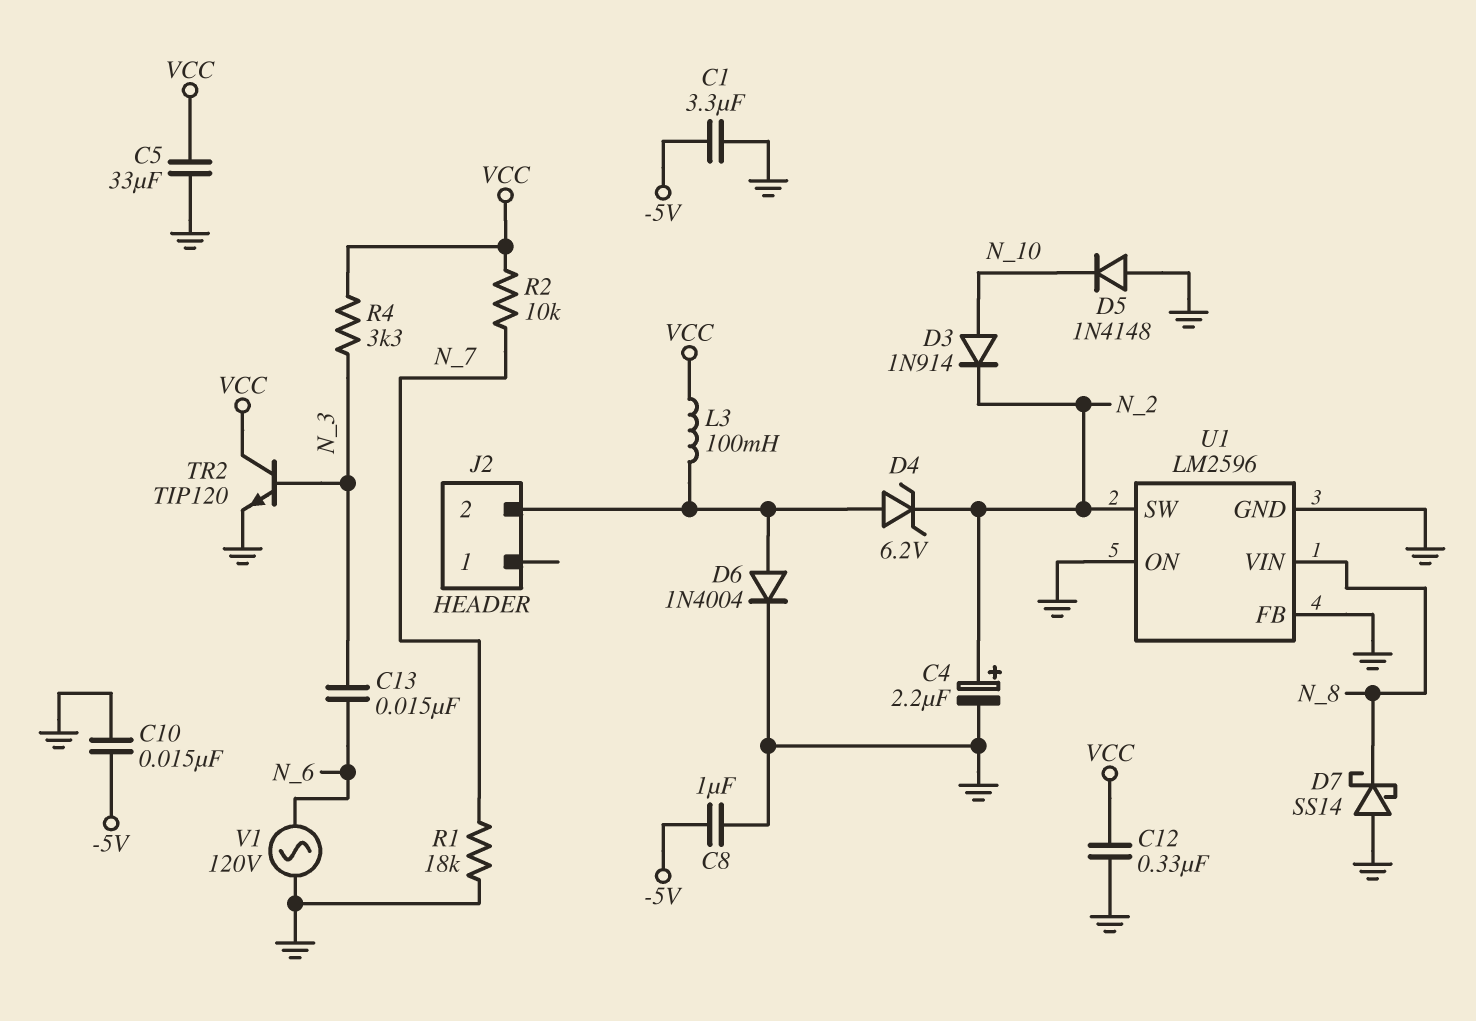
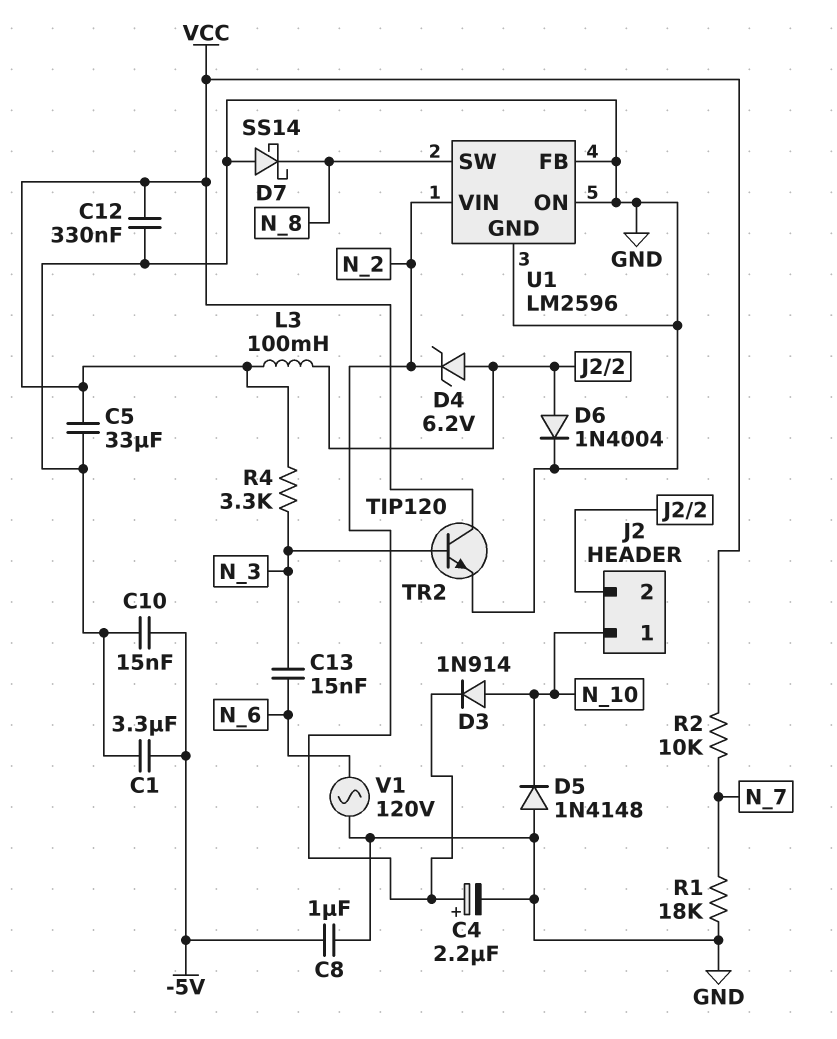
J2 pin 1: none -> N_10
U1 pin SW: N_2 -> N_8
U1 pin VIN: N_8 -> N_2

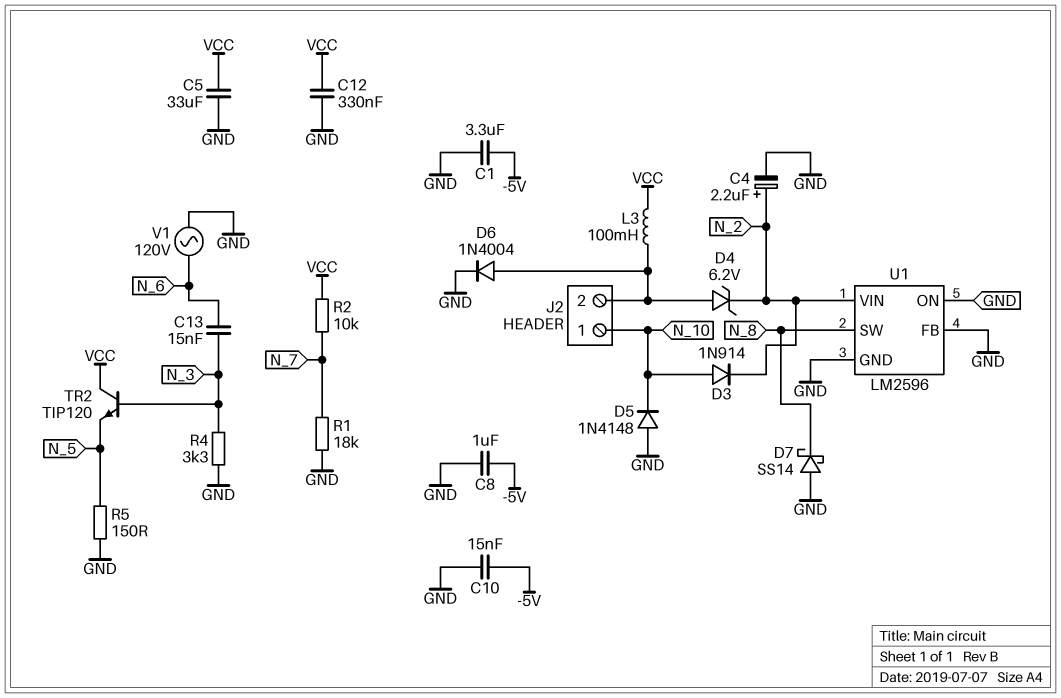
R4: 3.3k (N_3, VCC) -> 3.3k (GND, N_3)
R5: none -> 150 (GND, N_5)
TR2: NPN TIP120 (B N_3, C VCC, E GND) -> NPN TIP120 (B N_3, C VCC, E N_5)

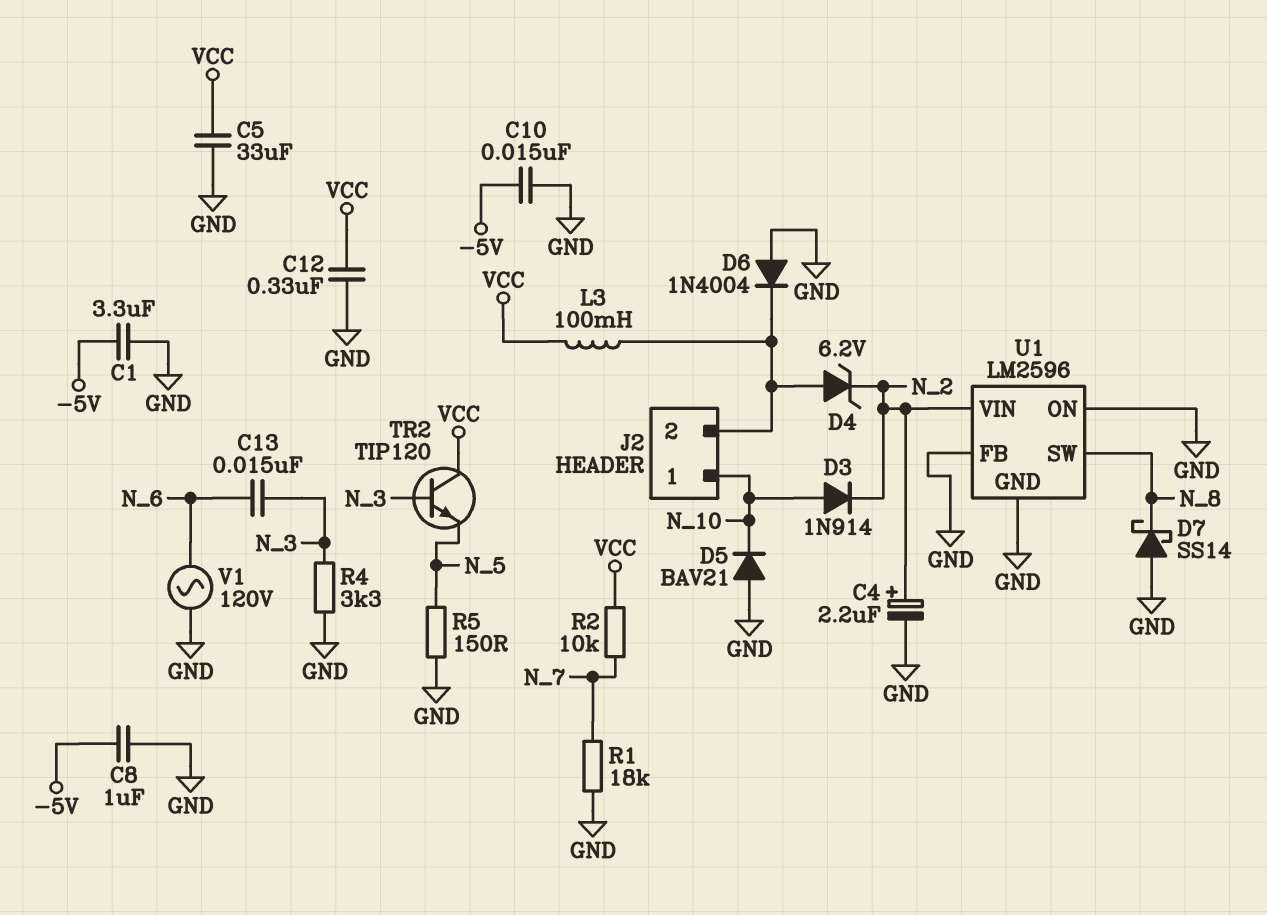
D5: diode 1N4148 (A GND, K N_10) -> diode BAV21 (A GND, K N_10)
D6: diode 1N4004 (A J2/2, K GND) -> diode 1N4004 (A GND, K J2/2)

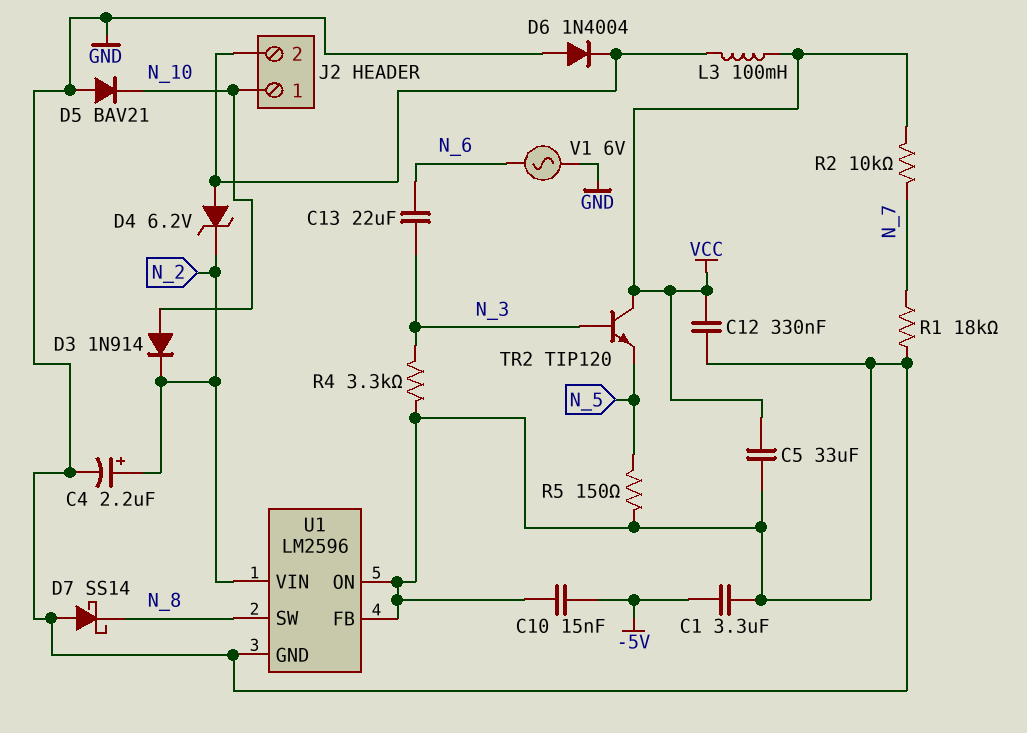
C8: 1uF (-5V, GND) -> none
C13: 15nF (N_3, N_6) -> 22uF (N_3, N_6)
V1: AC 120V (GND, N_6) -> AC 6V (GND, N_6)

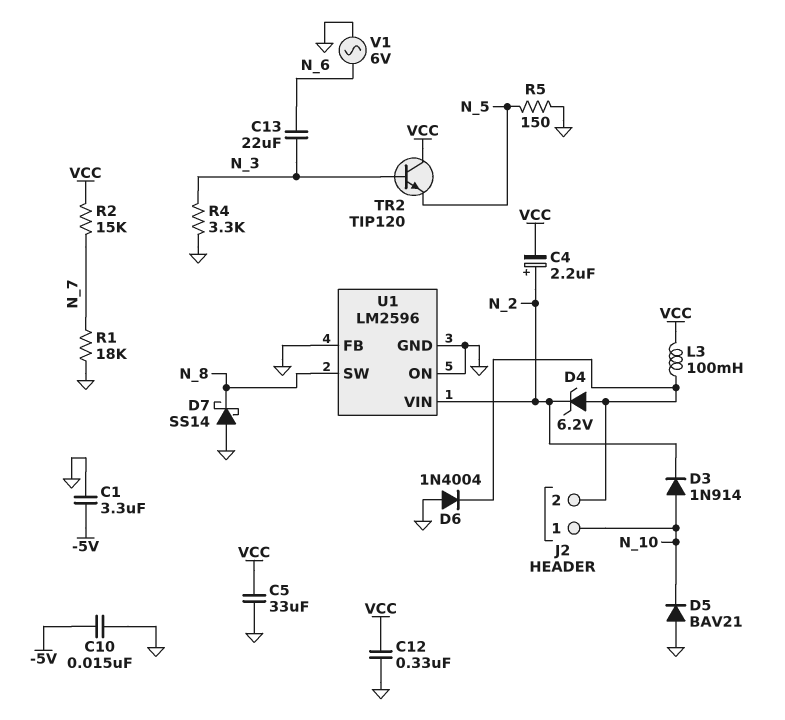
C4: 2.2uF (plus N_2, minus GND) -> 2.2uF (plus N_2, minus VCC)
R2: 10k (N_7, VCC) -> 15k (N_7, VCC)

